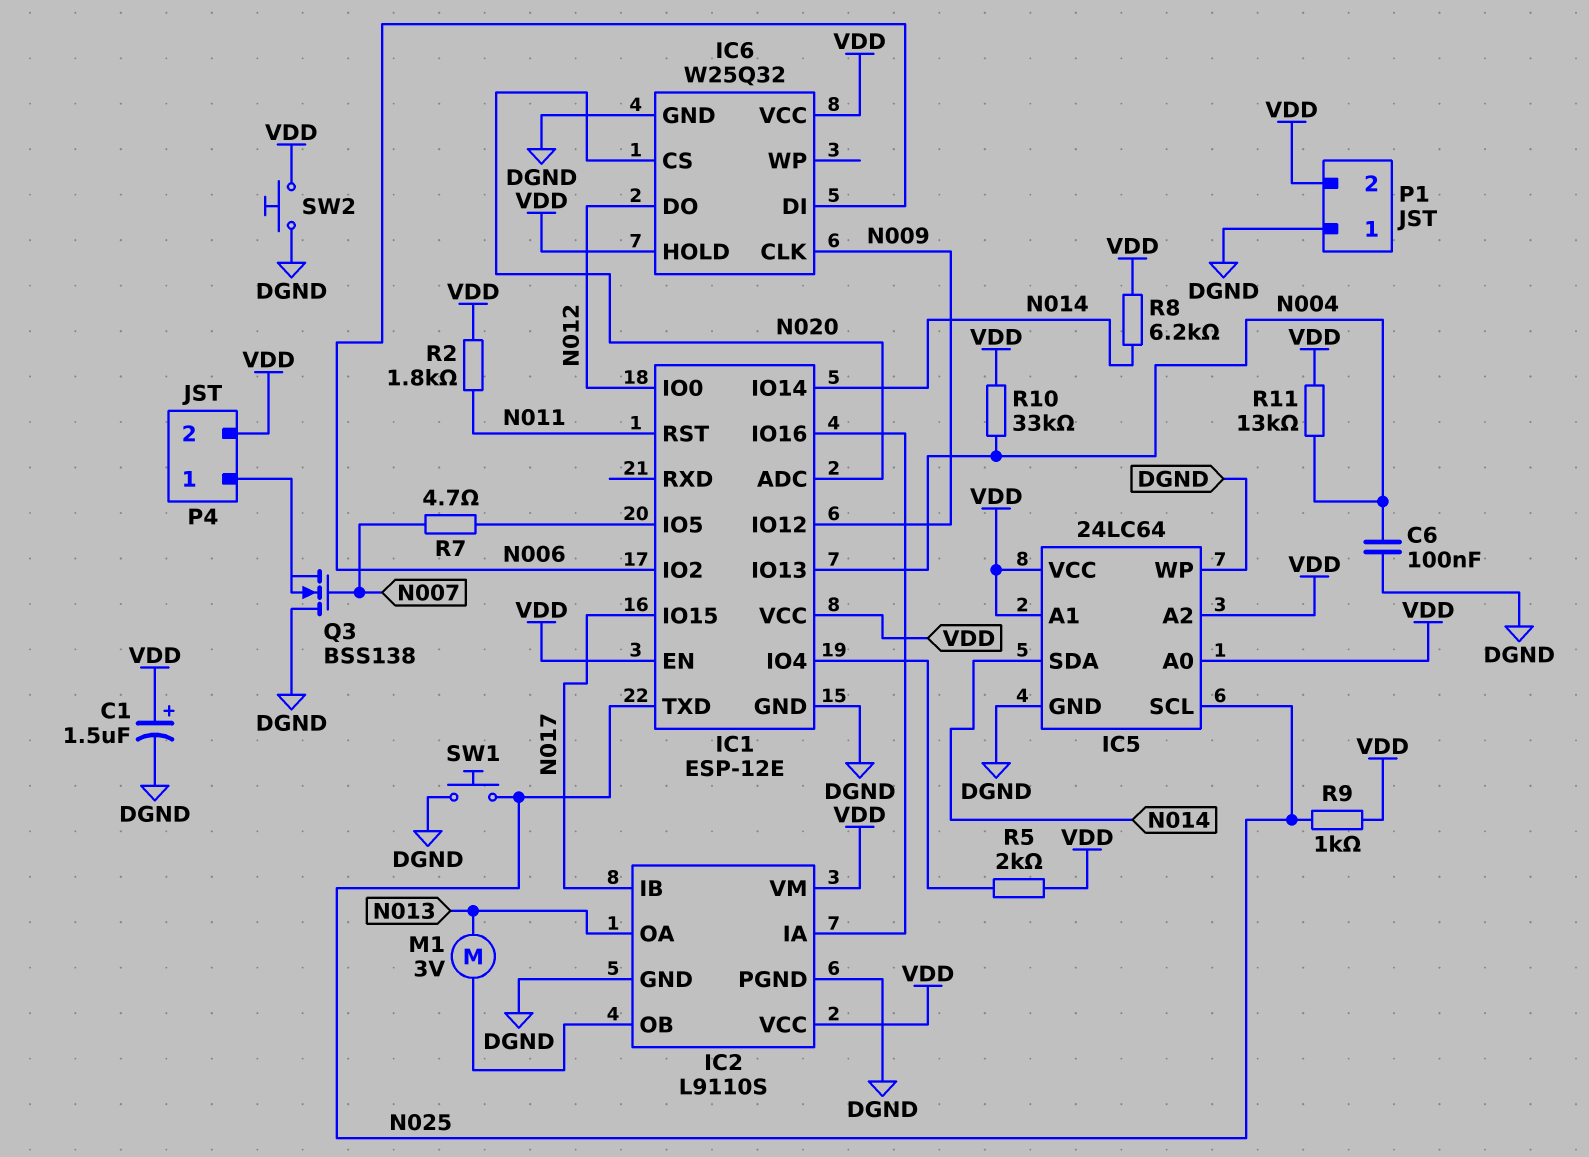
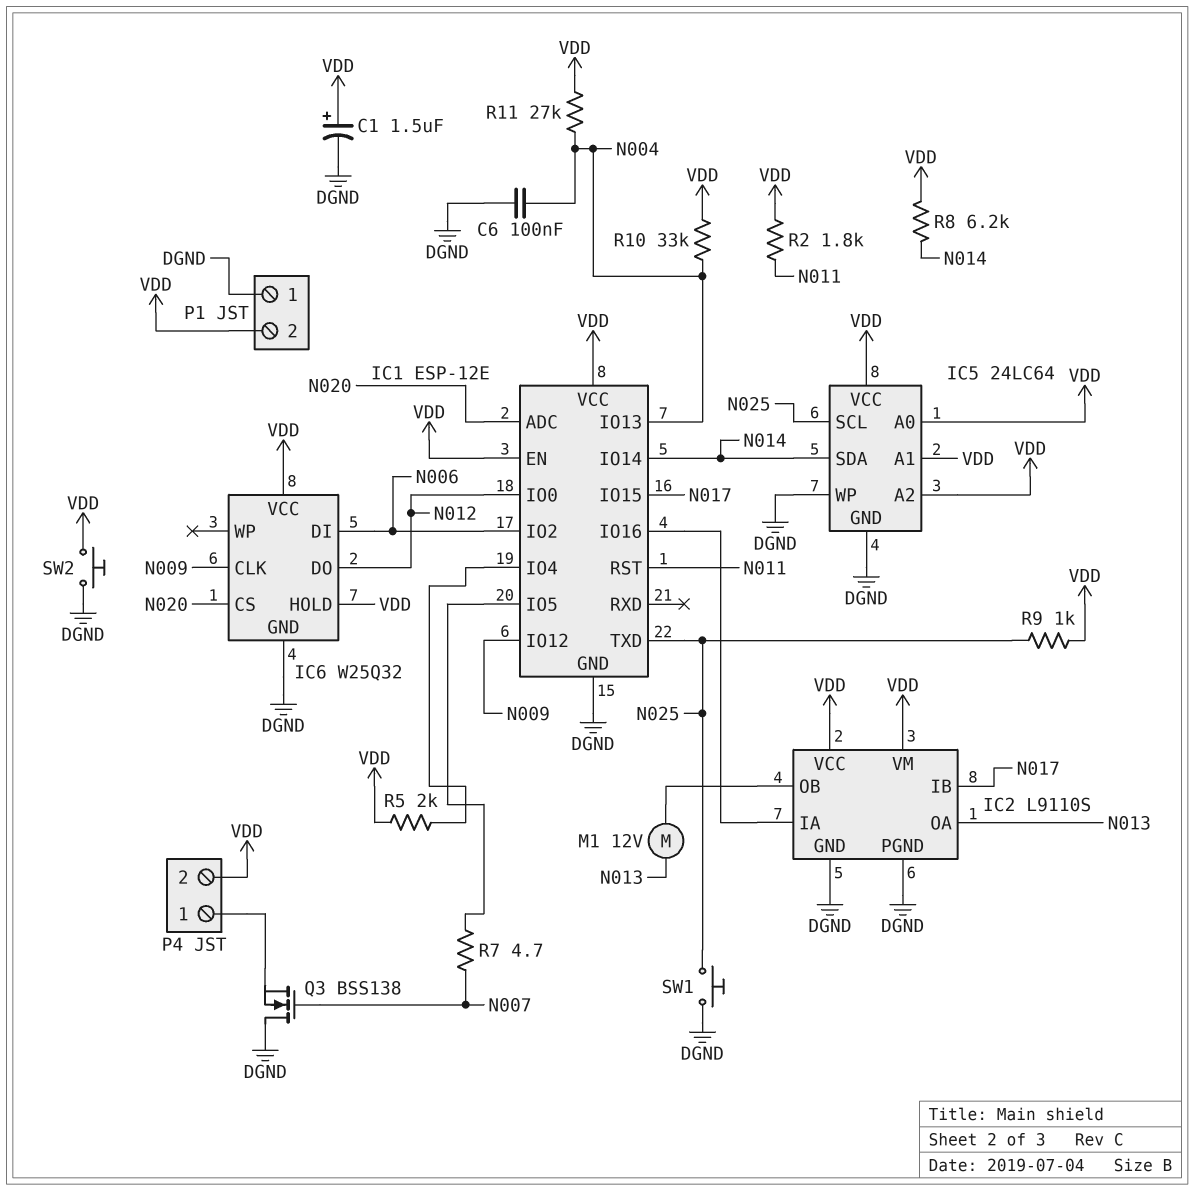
M1: motor 3V (IC2/OB, N013) -> motor 12V (IC2/OB, N013)
R11: 13k (N004, VDD) -> 27k (N004, VDD)

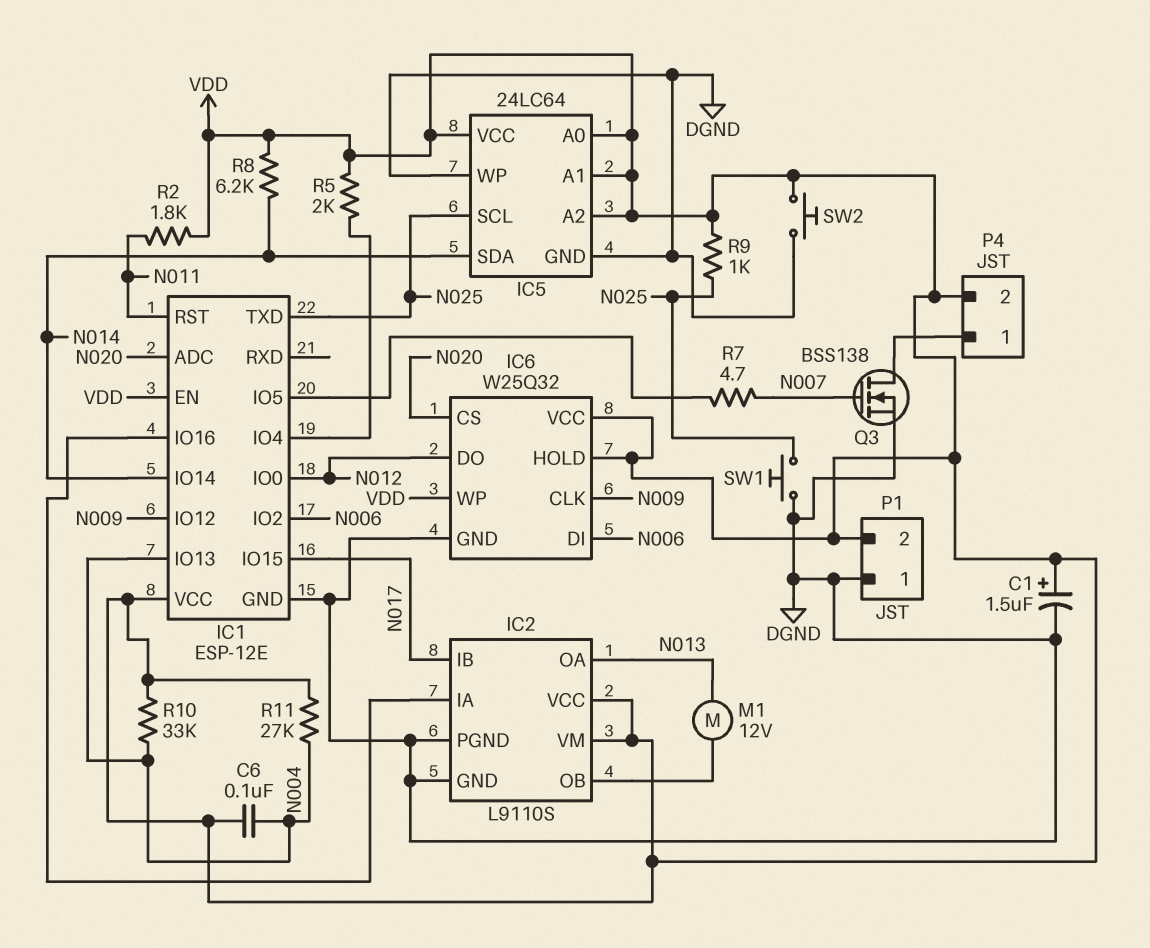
C6: 100nF (DGND, N004) -> 100nF (N004, VDD)
IC6 pin WP: none -> VDD
Q3: NMOS BSS138 (G N007, D DGND, S P4/1) -> NMOS BSS138 (G N007, D P4/1, S DGND)

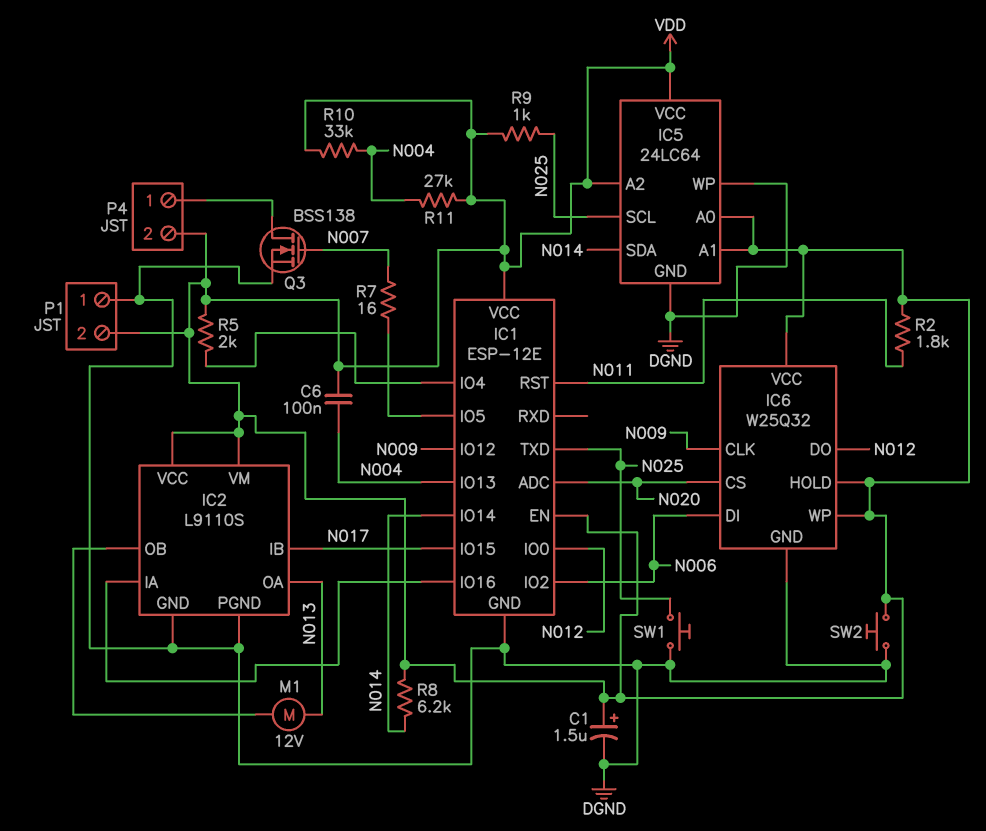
R7: 4.7 (IC1/IO5, N007) -> 16 (IC1/IO5, N007)

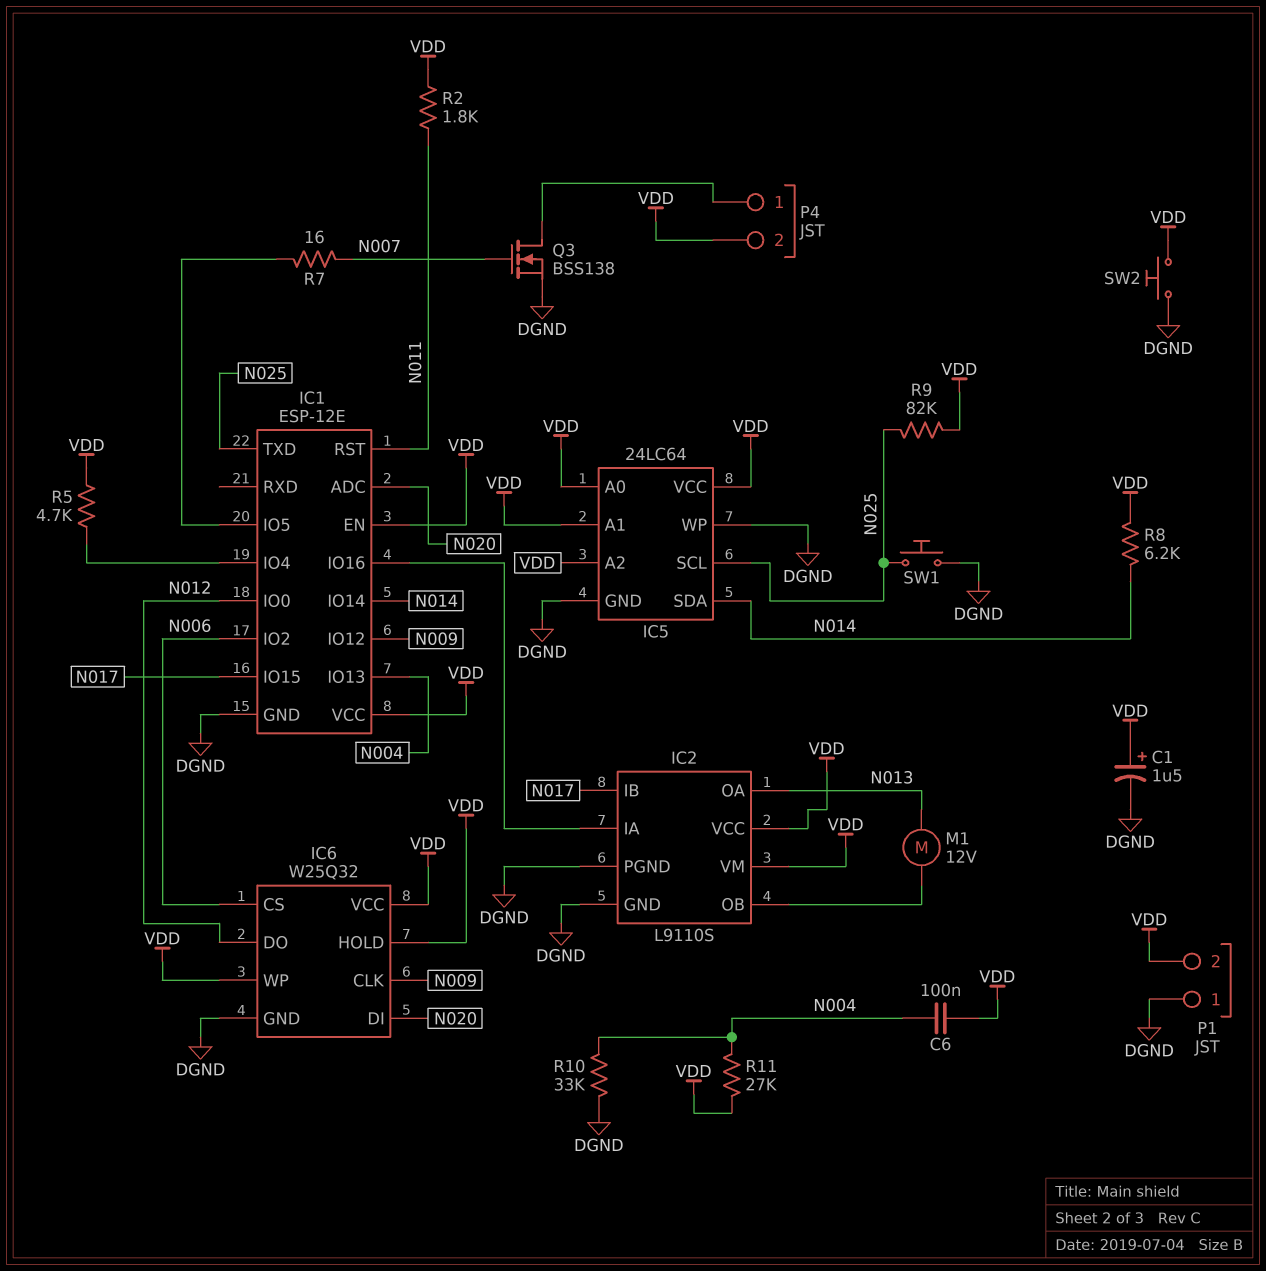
IC6 pin CS: N020 -> N006
IC6 pin DI: N006 -> N020
R5: 2k (IC1/IO4, VDD) -> 4.7k (IC1/IO4, VDD)
R9: 1k (N025, VDD) -> 82k (N025, VDD)
R10: 33k (N004, VDD) -> 33k (DGND, N004)

